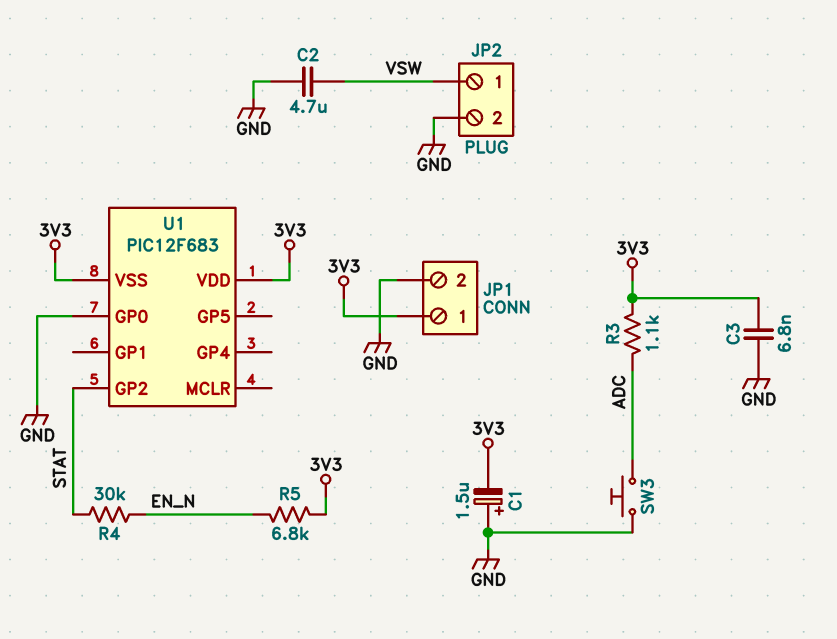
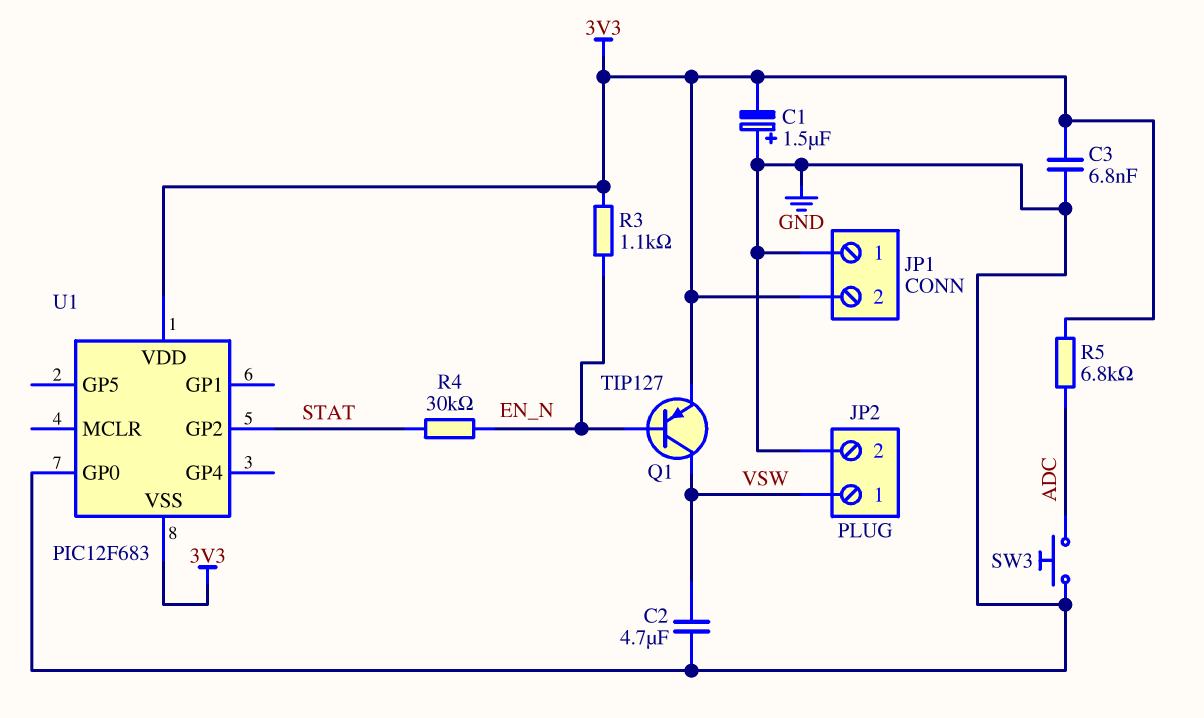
JP1 pin 1: 3V3 -> GND
JP1 pin 2: GND -> 3V3
Q1: none -> PNP TIP127 (B EN_N, C VSW, E 3V3)
R3: 1.1k (3V3, ADC) -> 1.1k (3V3, EN_N)
R5: 6.8k (3V3, EN_N) -> 6.8k (3V3, ADC)

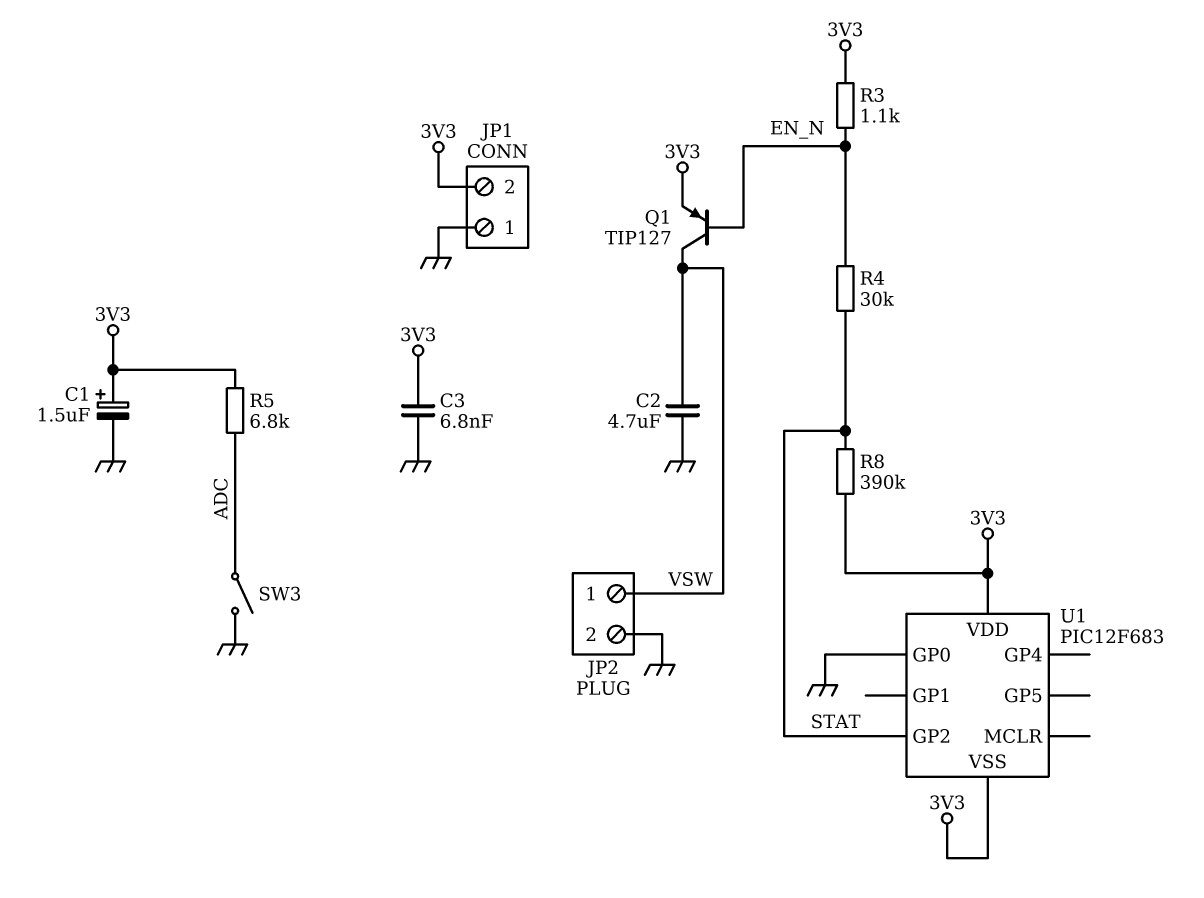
C1: 1.5uF (plus GND, minus 3V3) -> 1.5uF (plus 3V3, minus GND)
R8: none -> 390k (3V3, STAT)
SW3: button (ADC, GND) -> switch (ADC, GND)

